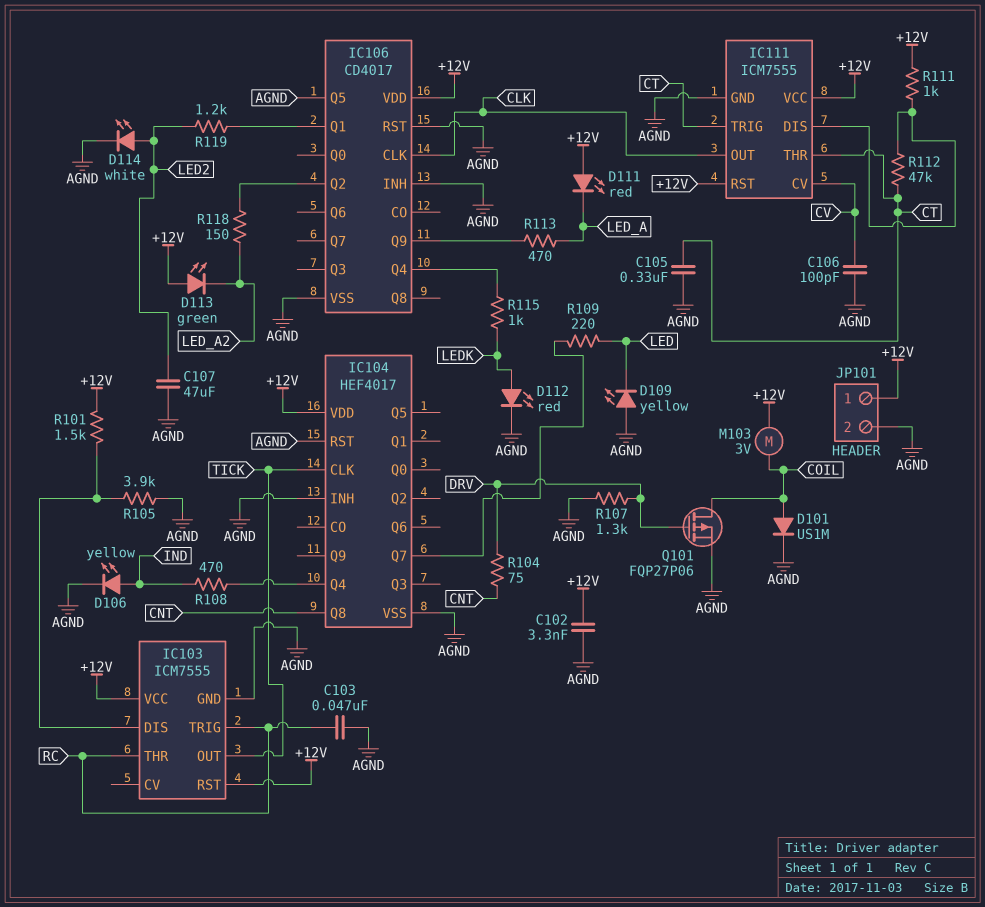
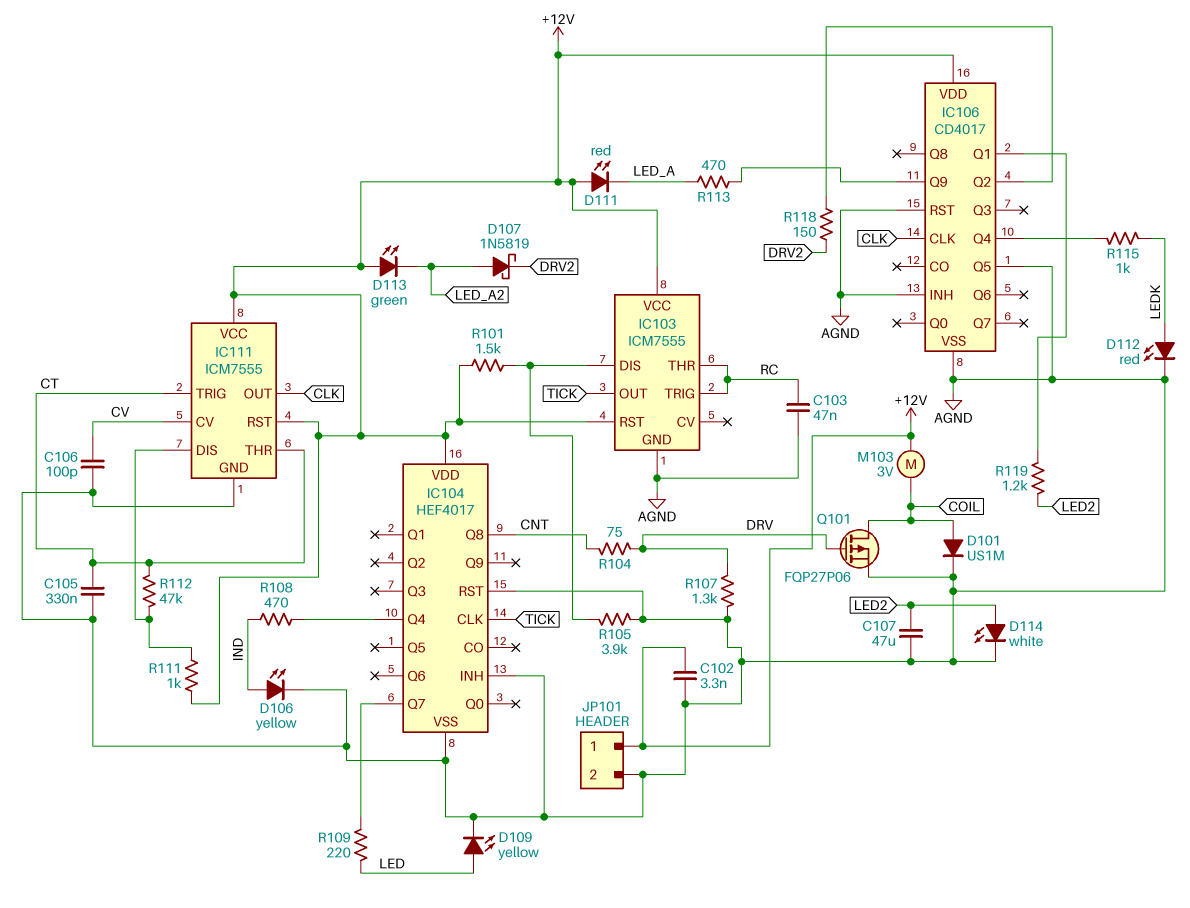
D107: none -> schottky 1N5819 (A LED_A2, K DRV2)
D109: LED yellow (A AGND, K LED) -> LED yellow (A LED, K AGND)
R118: 150 (IC106/Q2, LED_A2) -> 150 (DRV2, IC106/Q2)

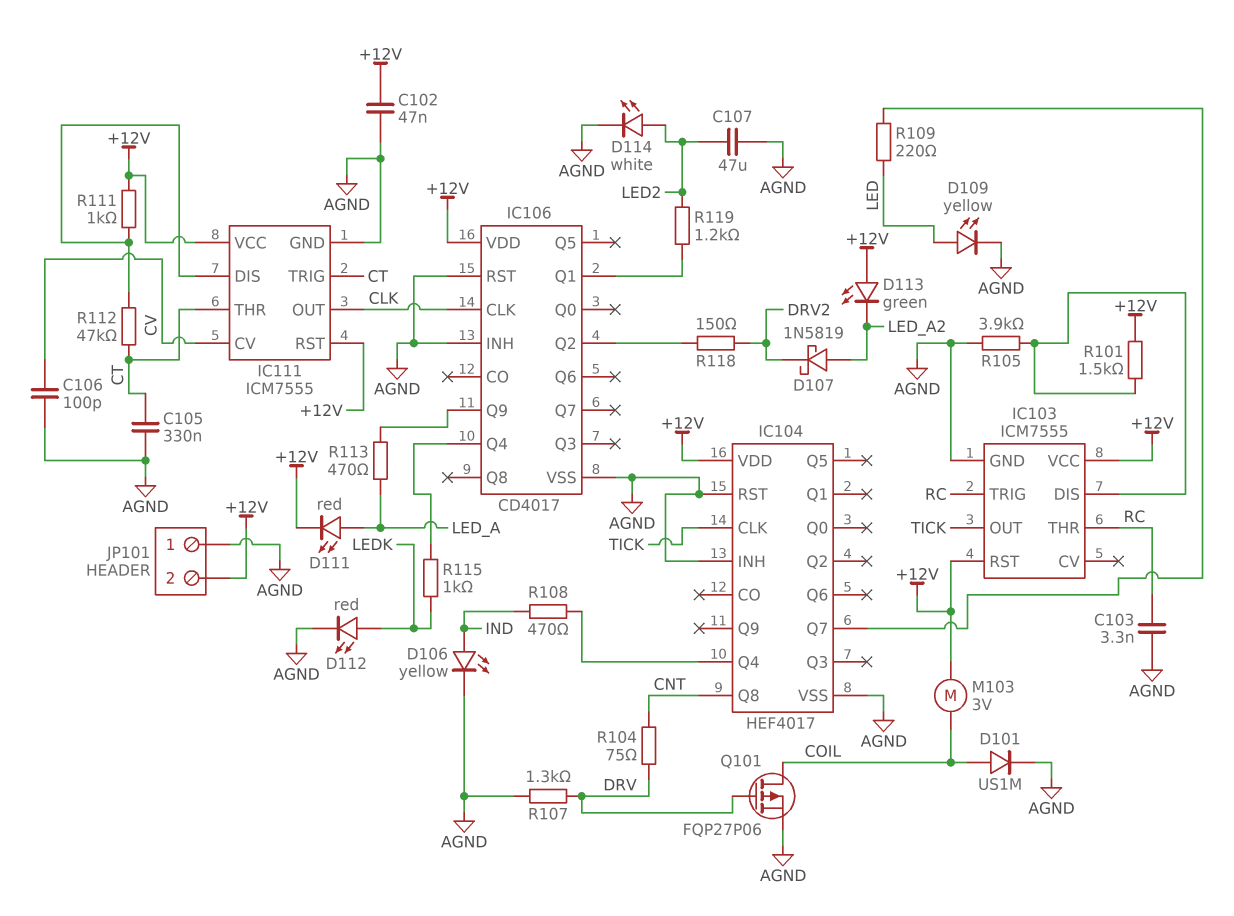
C102: 3.3nF (+12V, AGND) -> 47nF (+12V, AGND)
C103: 47nF (AGND, RC) -> 3.3nF (AGND, RC)
D111: LED red (A +12V, K LED_A) -> LED red (A LED_A, K +12V)
IC106 pin Q5: AGND -> none
JP101 pin 1: +12V -> AGND
JP101 pin 2: AGND -> +12V

